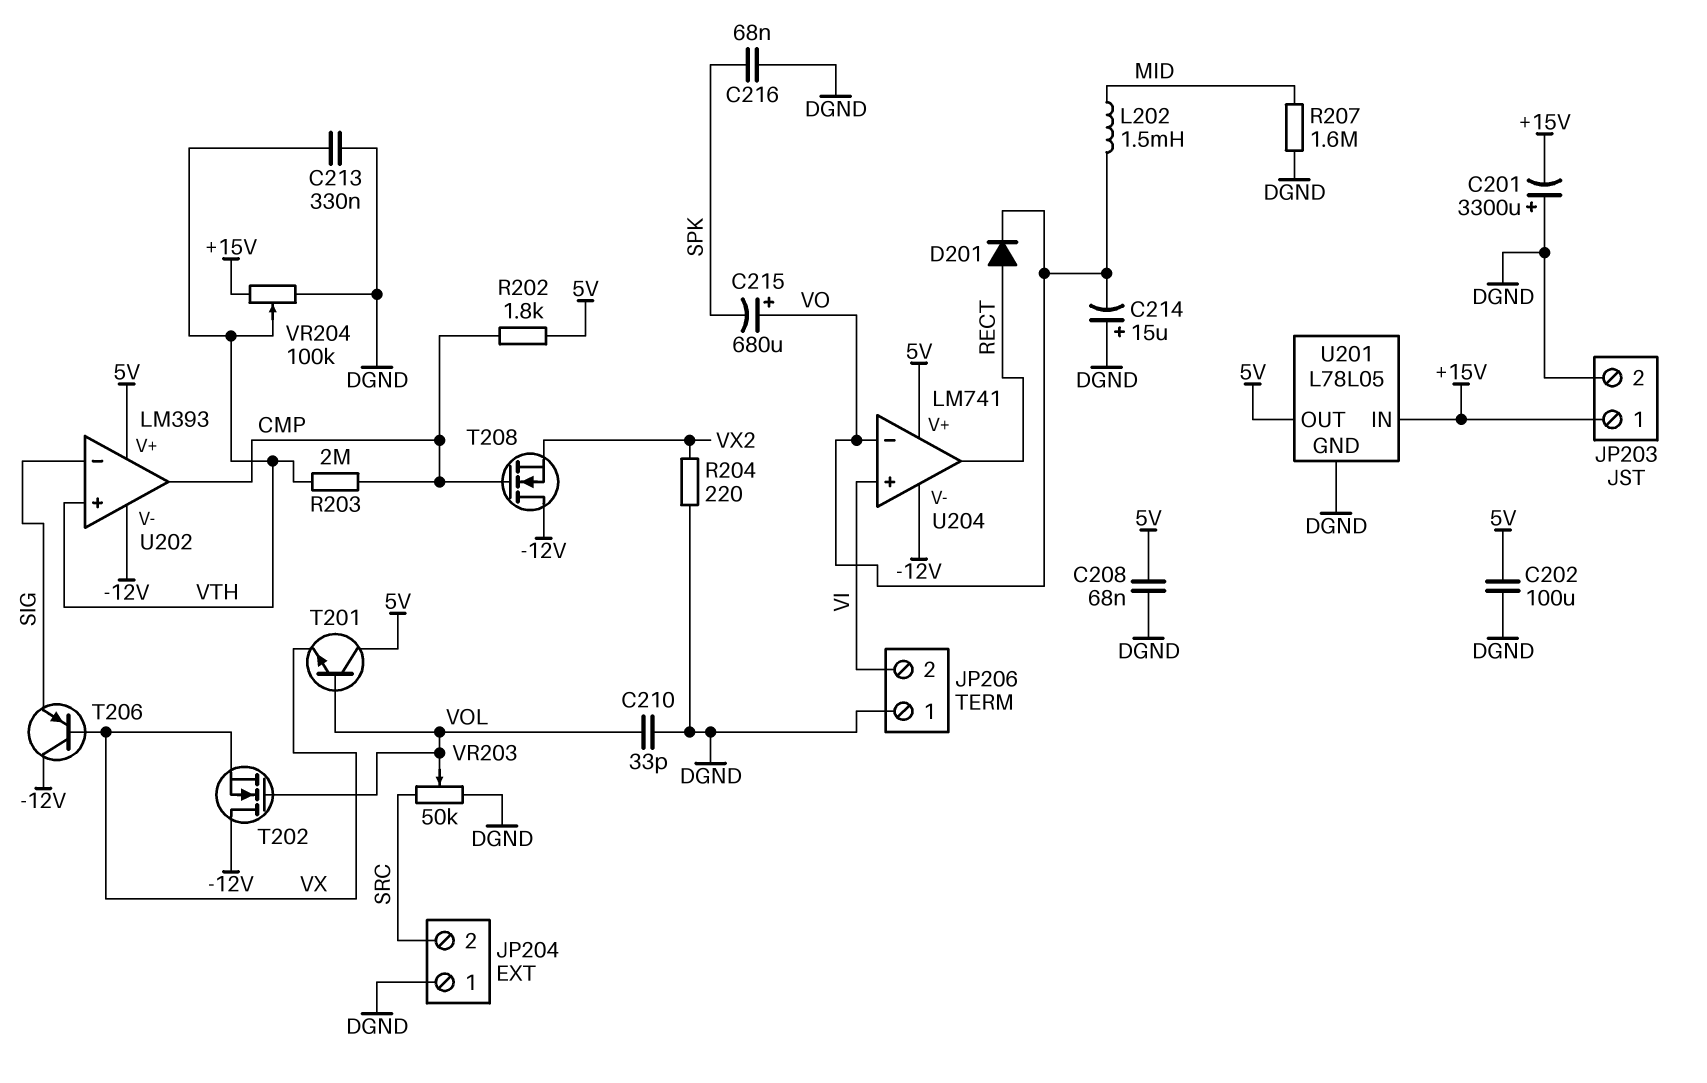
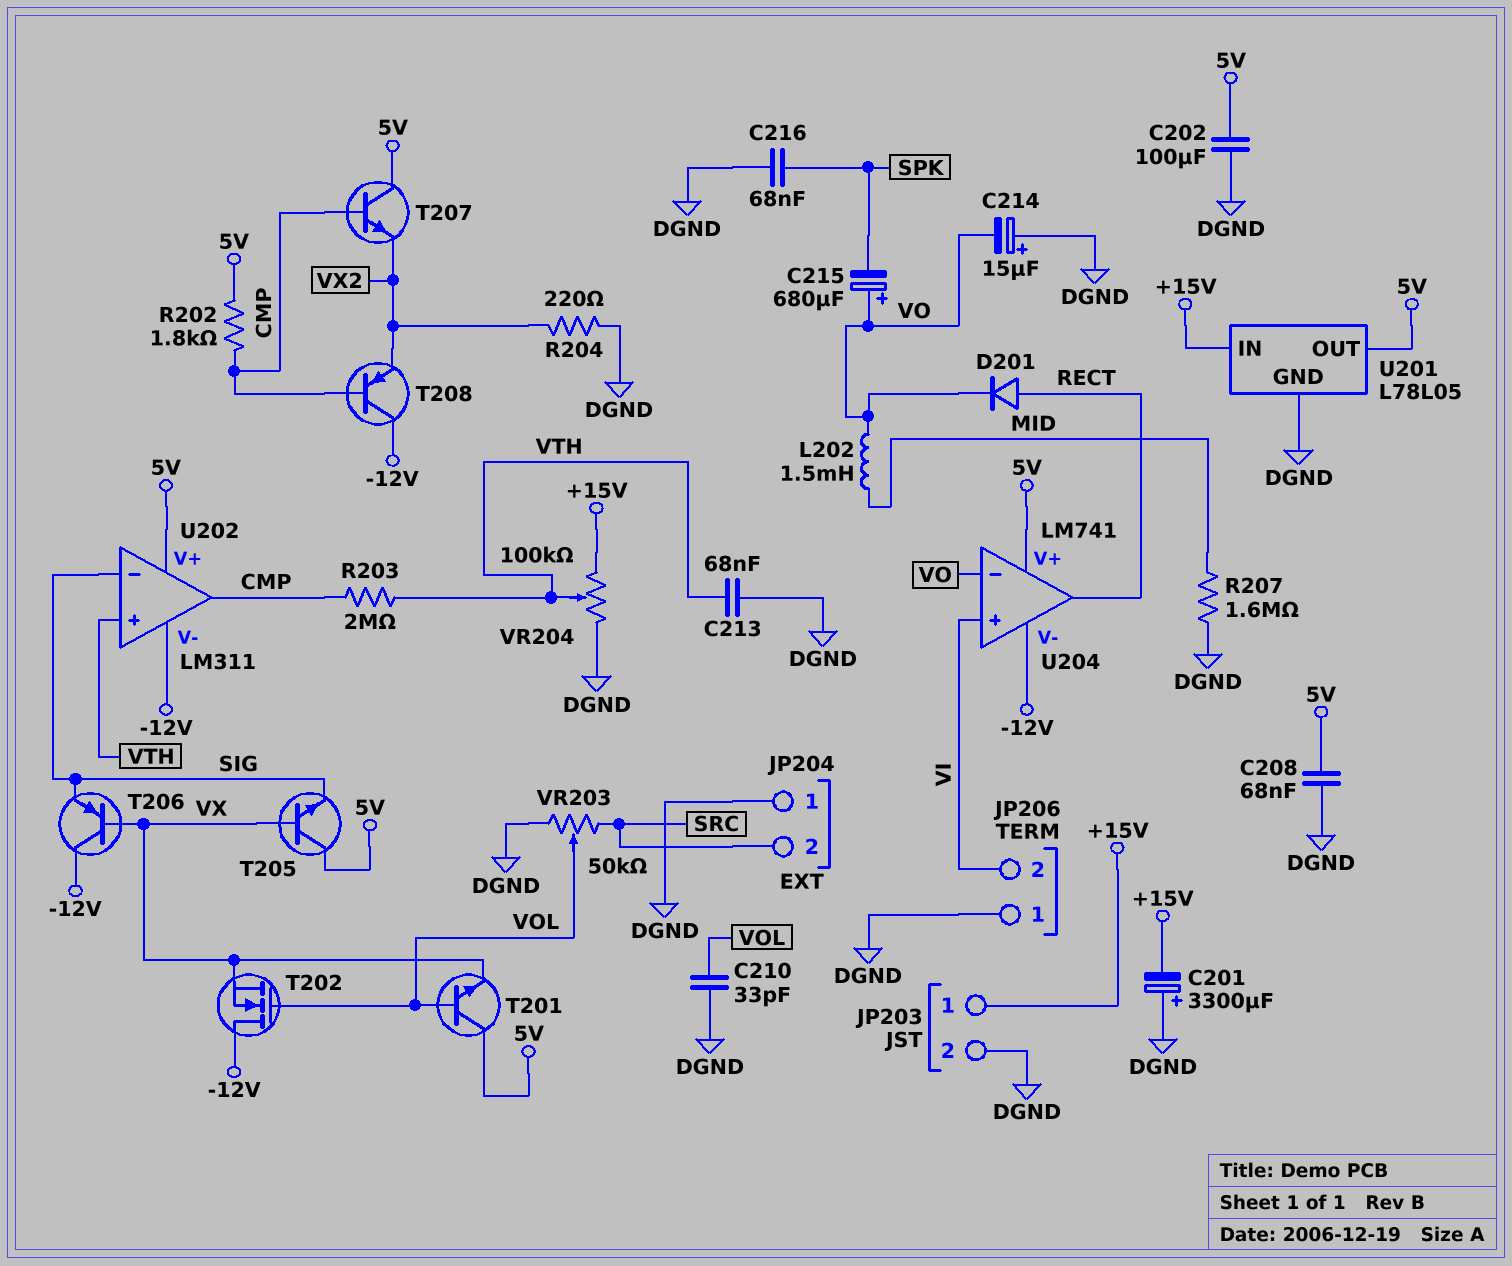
C213: 330nF (DGND, VTH) -> 68nF (DGND, VTH)
T205: none -> NPN (B VX, C 5V, E SIG)
T207: none -> NPN (B CMP, C 5V, E VX2)
T208: NMOS (G CMP, D -12V, S VX2) -> PNP (B CMP, C -12V, E VX2)
U202: LM393 -> LM311

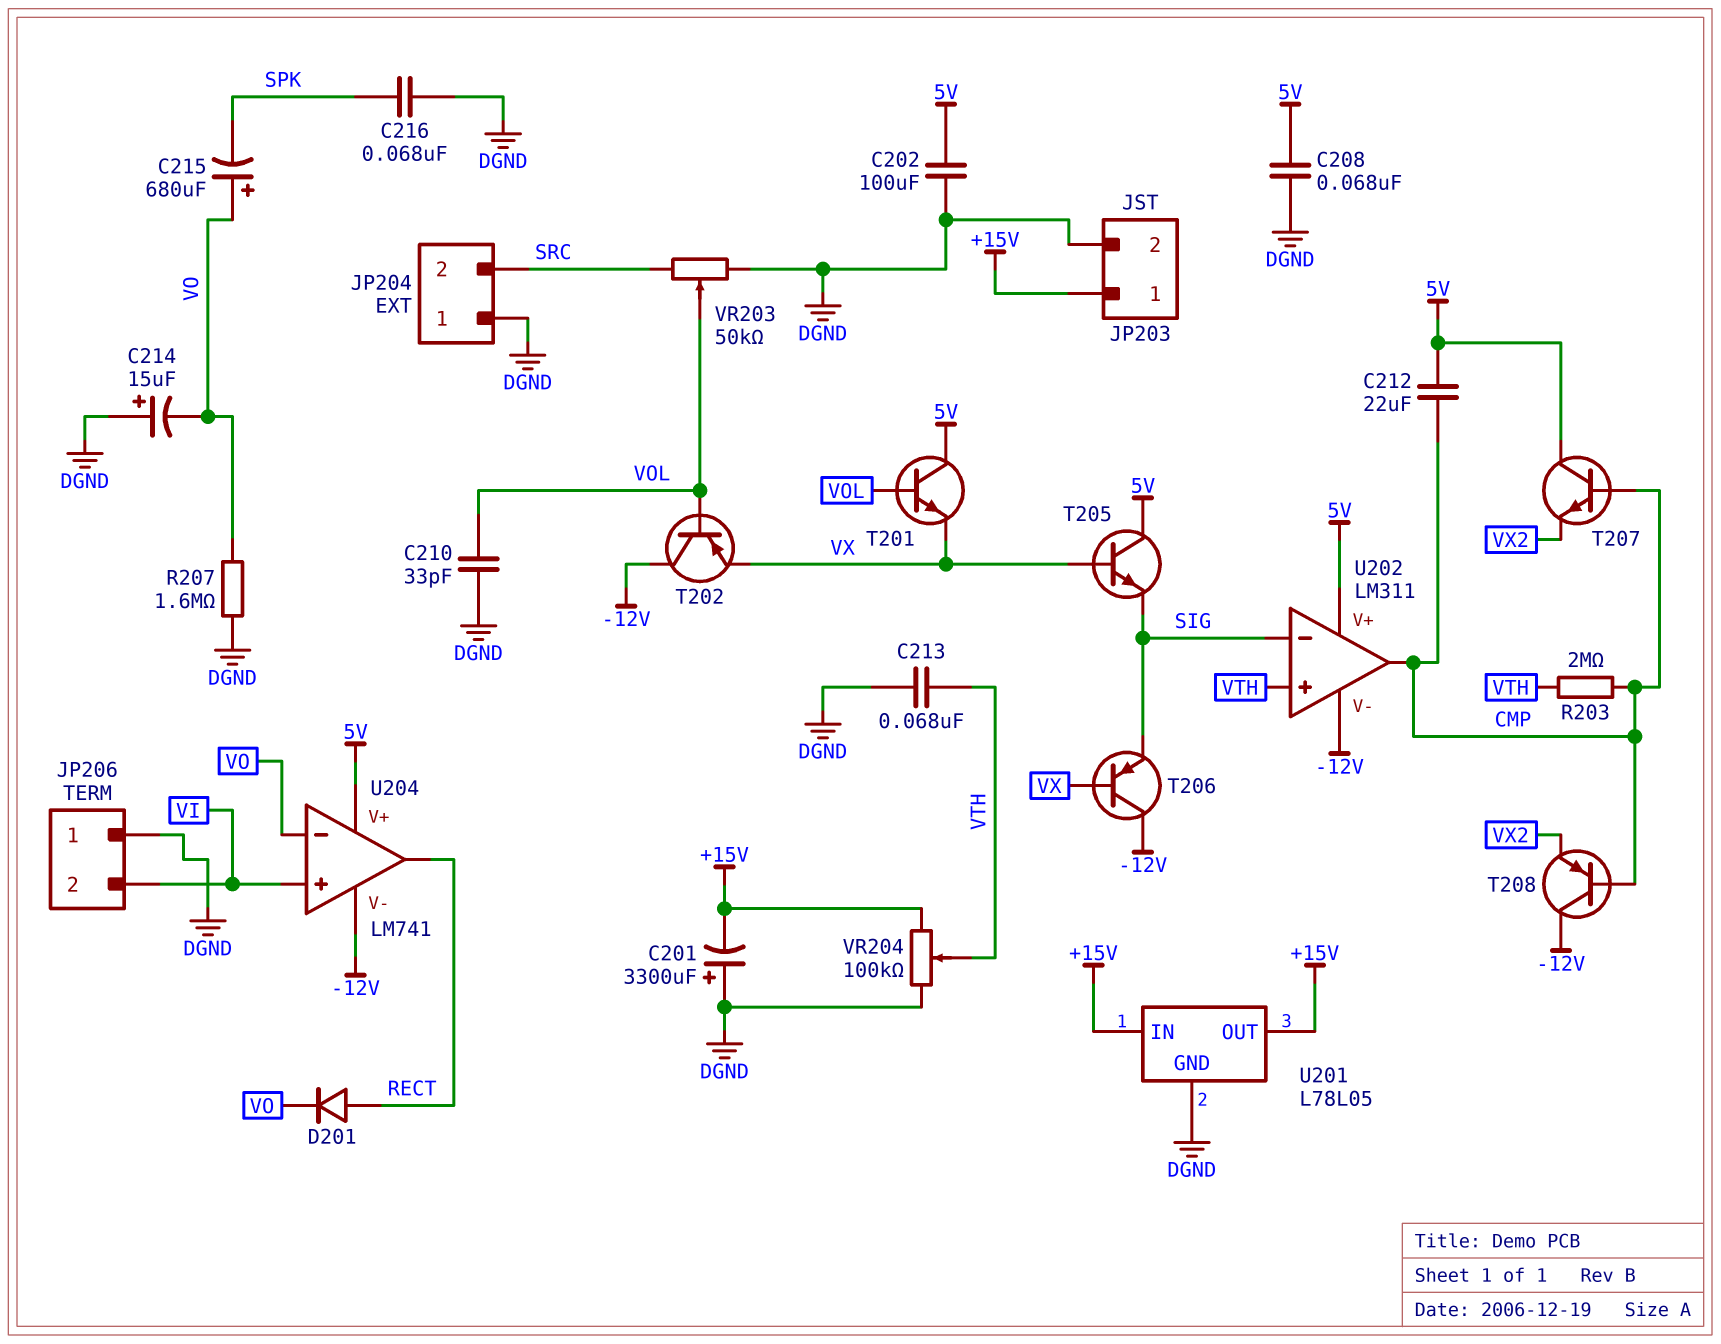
C212: none -> 22uF (5V, CMP)
L202: 1.5mH (MID, VO) -> none
R202: 1.8k (5V, CMP) -> none
R204: 220 (DGND, VX2) -> none
R207: 1.6M (DGND, MID) -> 1.6M (DGND, VO)
T202: NMOS (G VOL, D -12V, S VX) -> PNP (B VOL, C -12V, E VX)
U201 pin OUT: 5V -> +15V

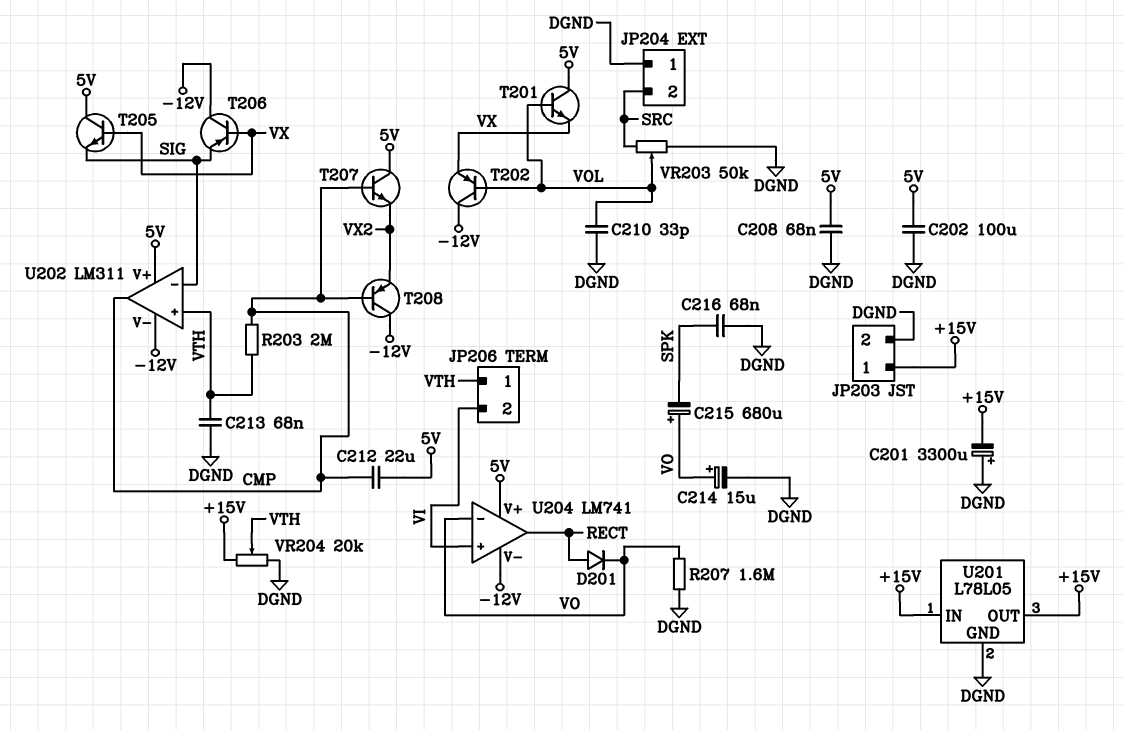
C214: 15uF (plus DGND, minus VO) -> 15uF (plus VO, minus DGND)
JP206 pin 1: DGND -> VTH
VR204: 100k (+15V, DGND, wiper VTH) -> 20k (+15V, DGND, wiper VTH)

